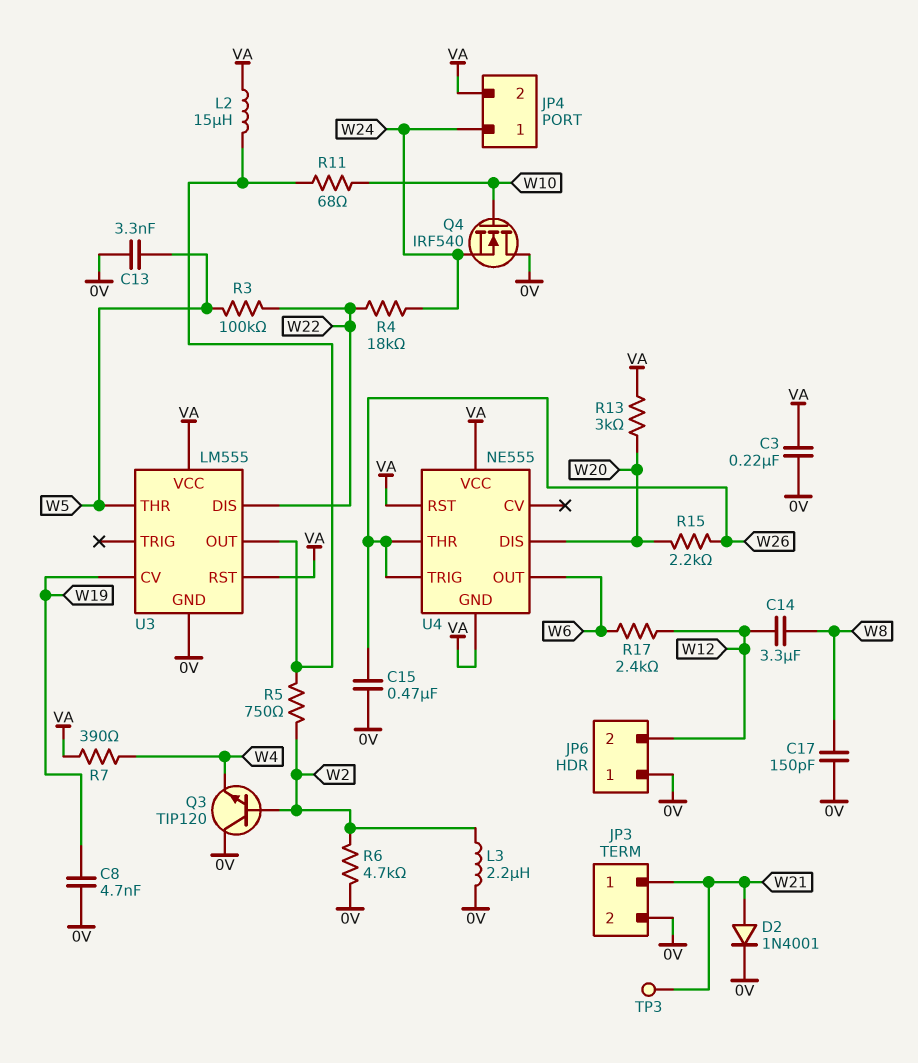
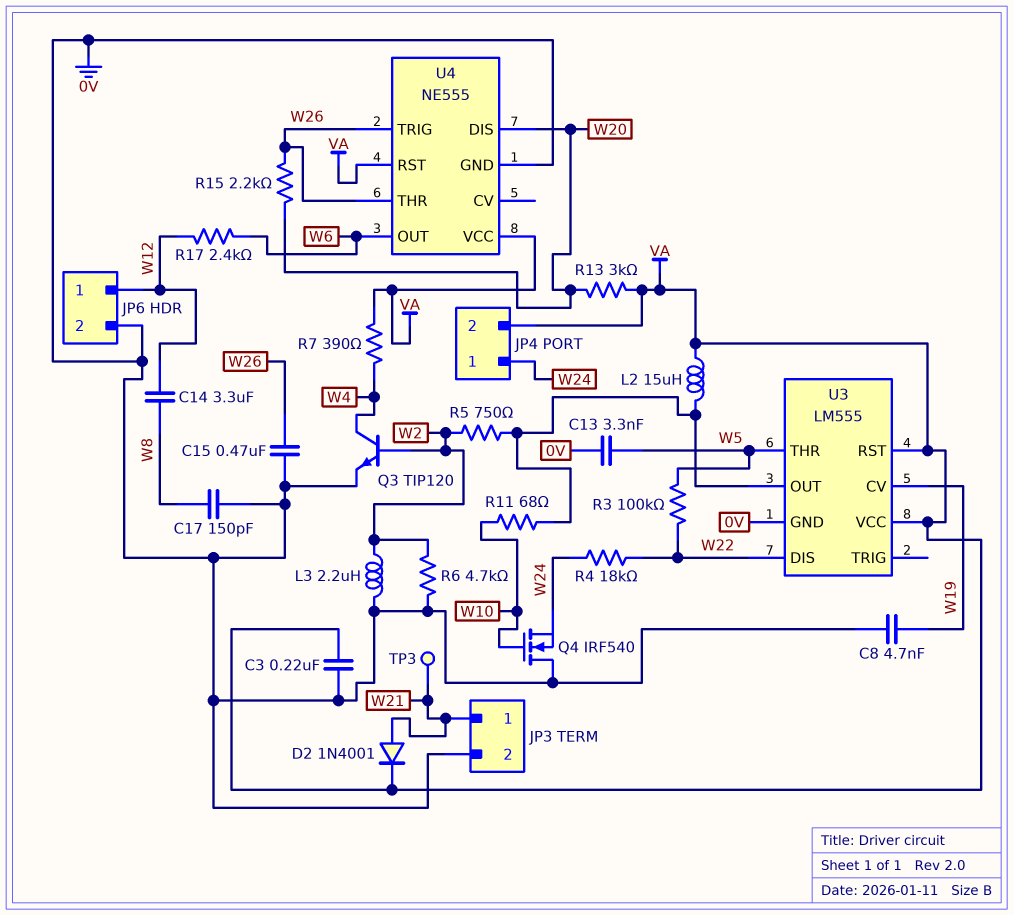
D2: diode 1N4001 (A W21, K 0V) -> diode 1N4001 (A W21, K VA)
JP6 pin 1: 0V -> W12
JP6 pin 2: W12 -> 0V
Q3: NPN TIP120 (B W2, C 0V, E W4) -> NPN TIP120 (B W2, C W4, E 0V)
U4 pin GND: VA -> 0V

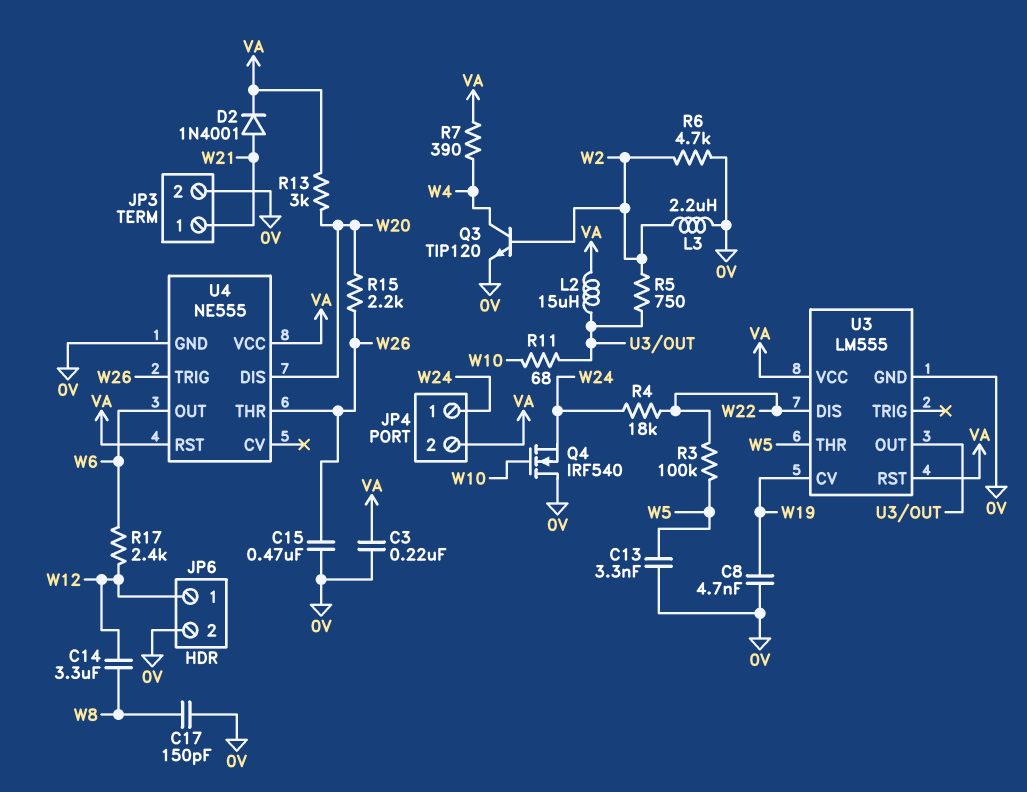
TP3: test point (W21) -> none

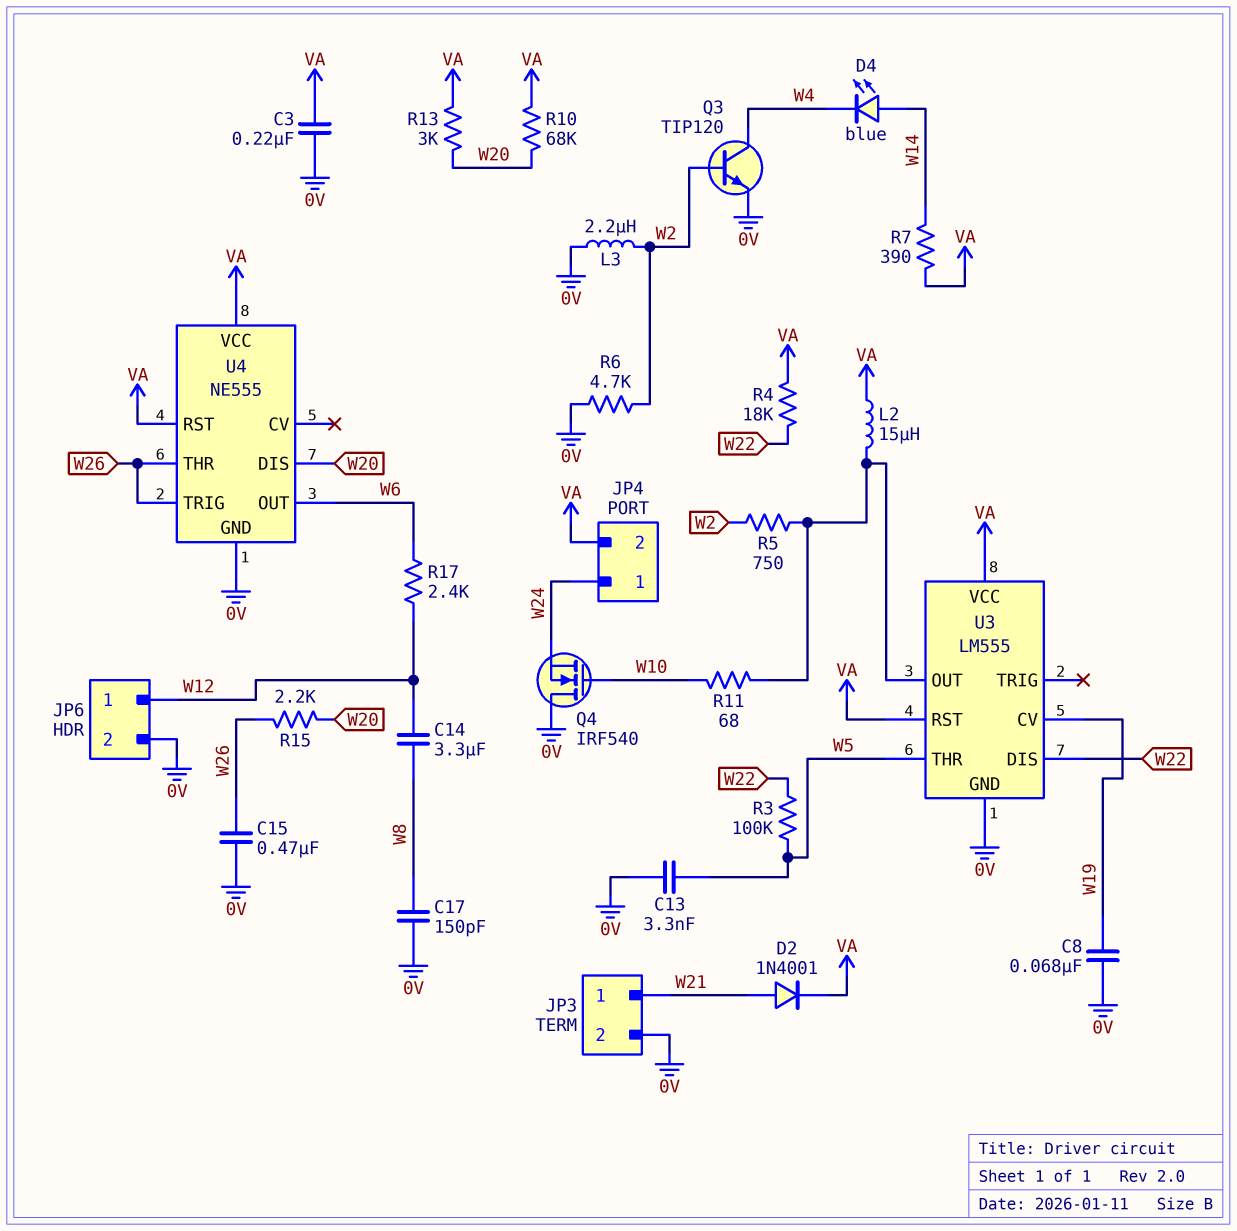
C8: 4.7nF (0V, W19) -> 68nF (0V, W19)
D4: none -> LED blue (A W14, K W4)
R4: 18k (W22, W24) -> 18k (VA, W22)
R7: 390 (VA, W4) -> 390 (VA, W14)
R10: none -> 68k (VA, W20)

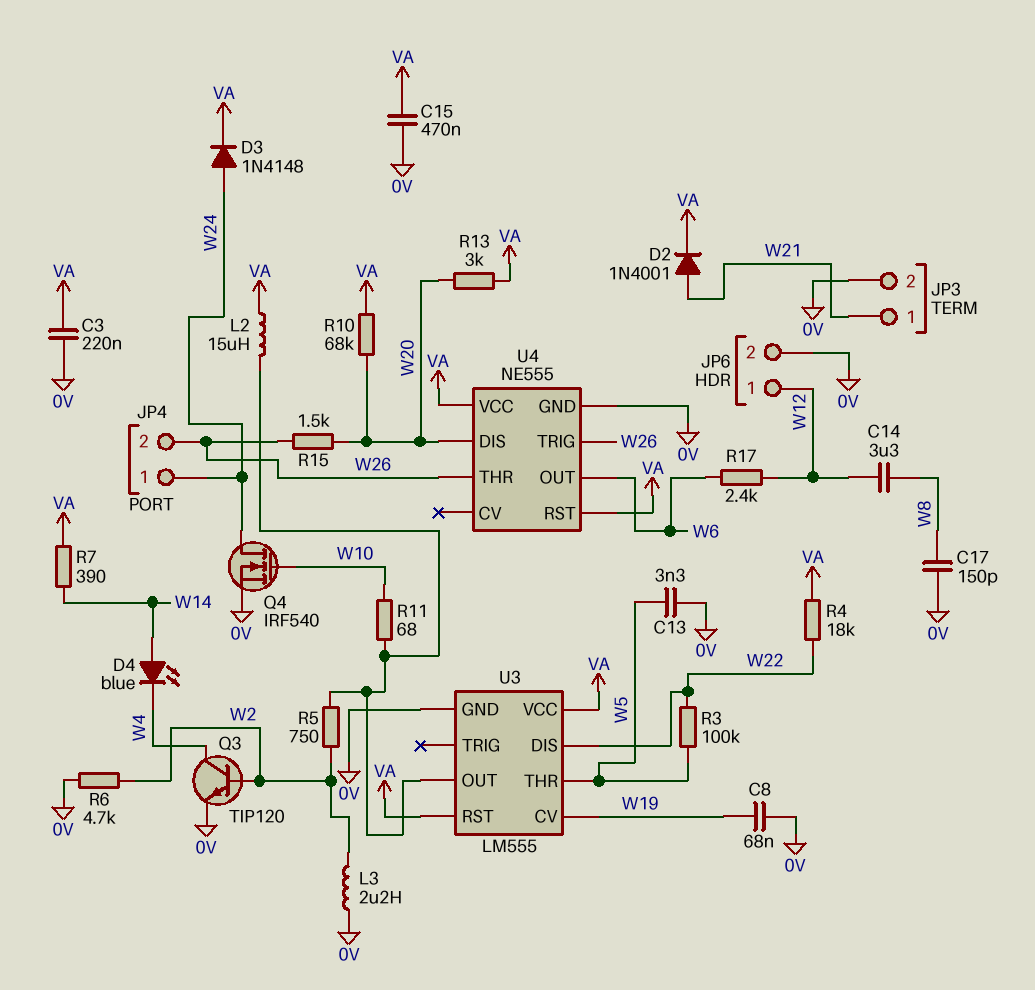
C15: 470nF (0V, W26) -> 470nF (0V, VA)
D3: none -> diode 1N4148 (A W24, K VA)
JP4 pin 2: VA -> W26
Q4: NMOS IRF540 (G W10, D 0V, S W24) -> NMOS IRF540 (G W10, D W24, S 0V)
R15: 2.2k (W20, W26) -> 1.5k (W20, W26)

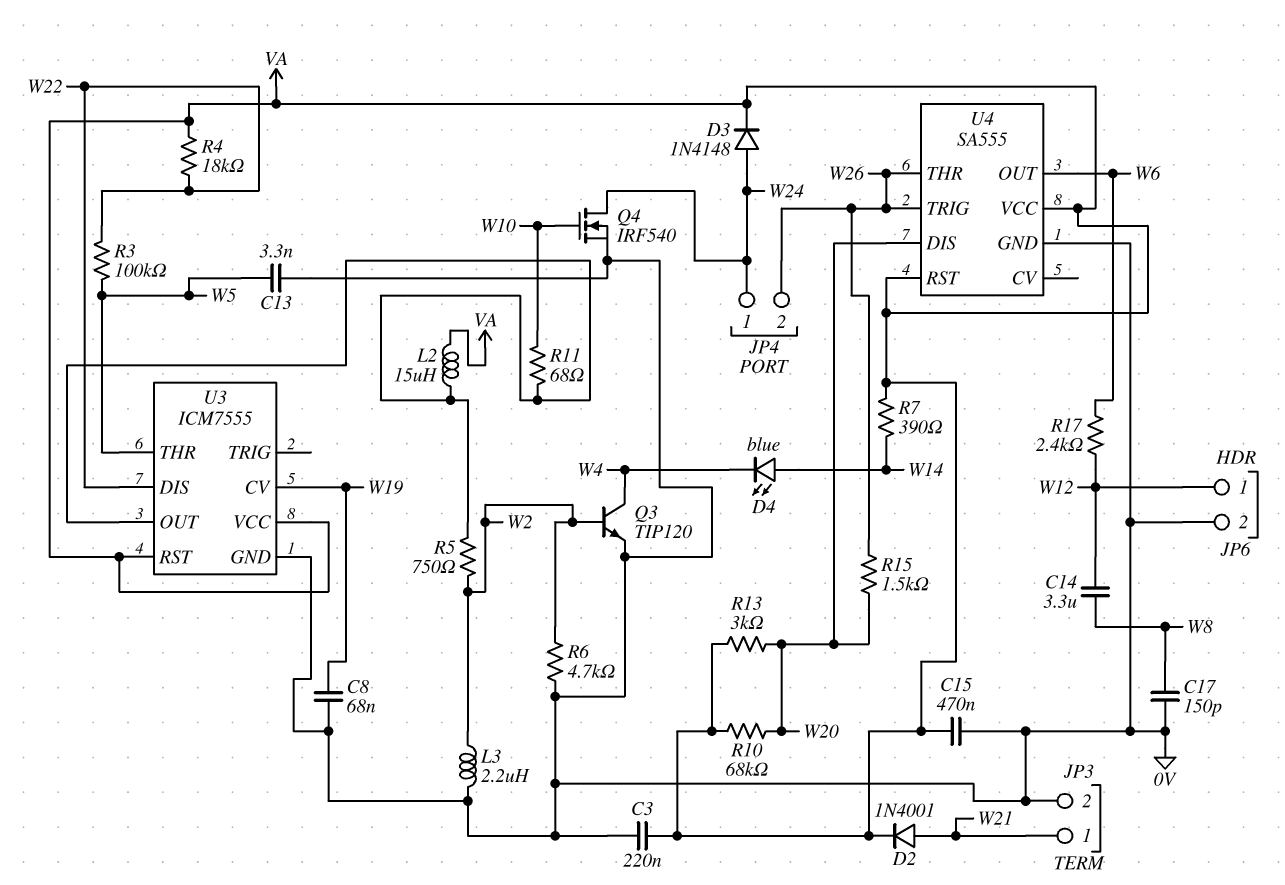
U3: LM555 -> ICM7555
U4: NE555 -> SA555

